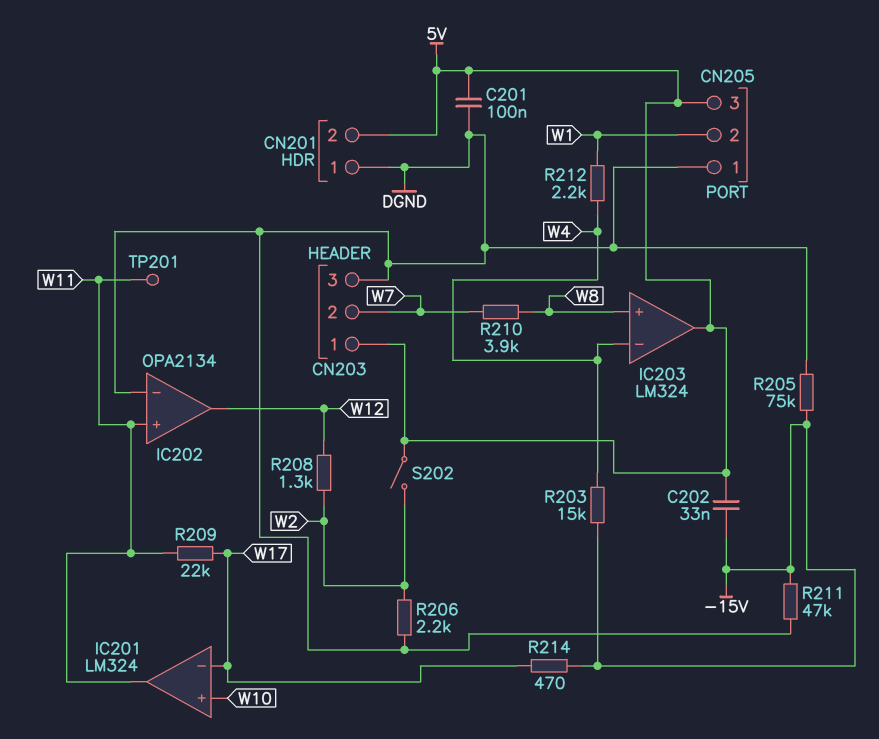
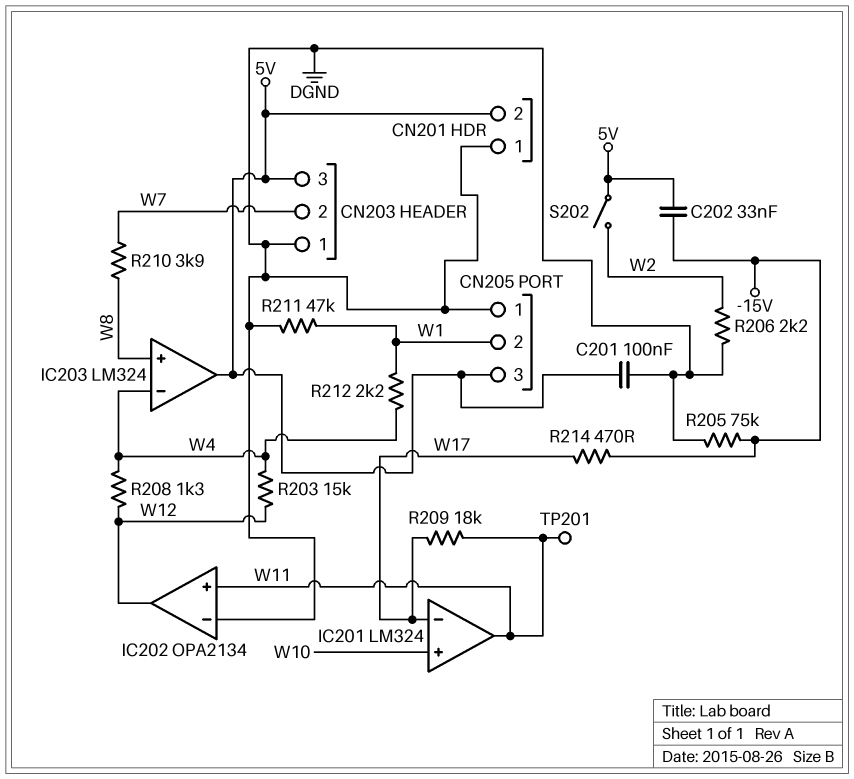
CN203 pin 1: 5V -> DGND
CN203 pin 3: DGND -> 5V
R203: 15k (-15V, W4) -> 15k (W4, W12)
R208: 1.3k (W2, W12) -> 1.3k (W4, W12)
R209: 22k (W11, W17) -> 18k (W11, W17)
R211: 47k (-15V, DGND) -> 47k (DGND, W1)

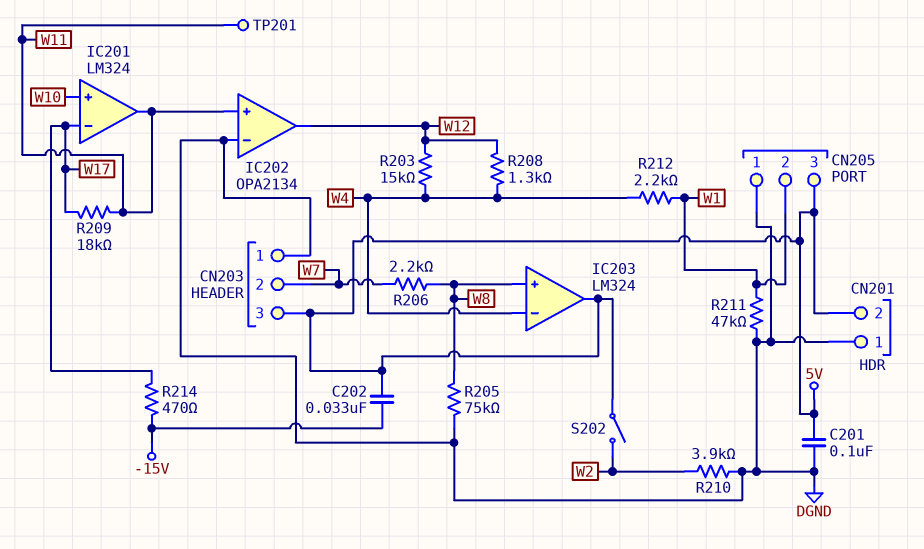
R205: 75k (-15V, DGND) -> 75k (DGND, W8)
R206: 2.2k (DGND, W2) -> 2.2k (W7, W8)
R210: 3.9k (W7, W8) -> 3.9k (DGND, W2)

